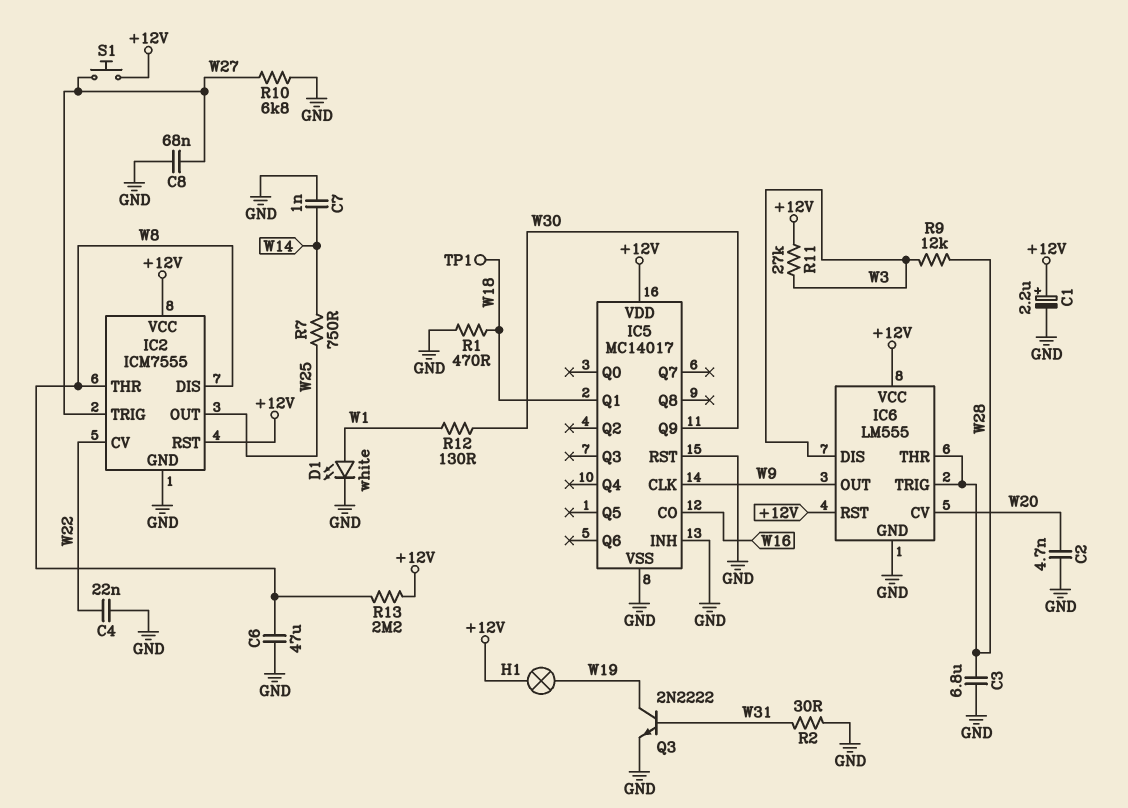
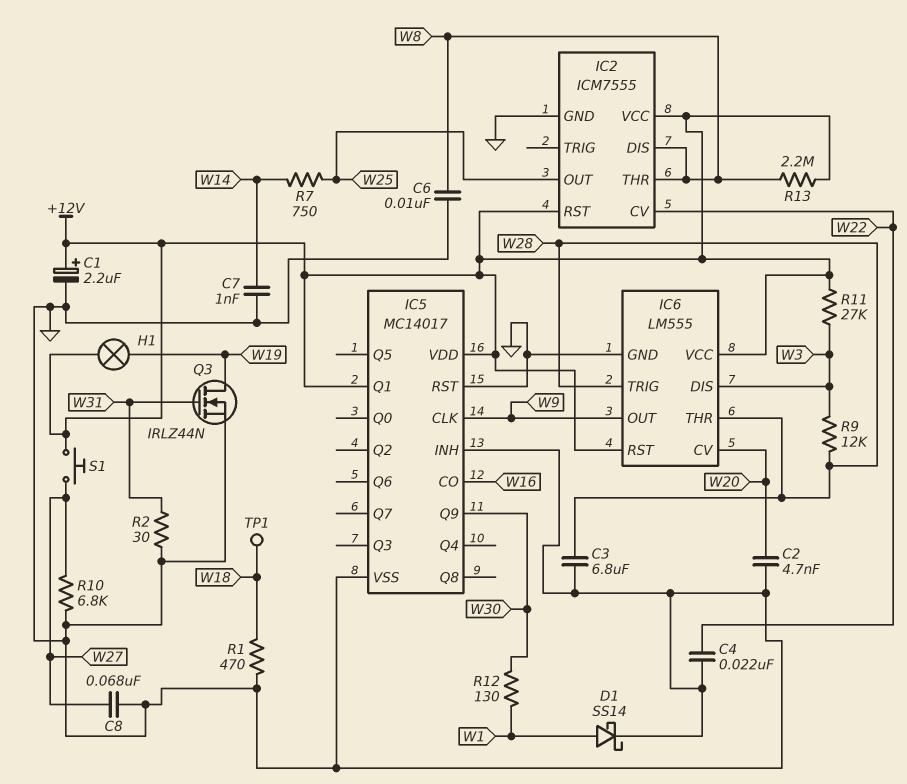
C6: 47uF (GND, W8) -> 10nF (GND, W8)
D1: LED white (A W1, K GND) -> schottky SS14 (A W1, K GND)
IC2 pin TRIG: W27 -> none
IC5 pin Q1: W18 -> +12V
Q3: NPN 2N2222 (B W31, C W19, E GND) -> NMOS IRLZ44N (G W31, D W19, S GND)

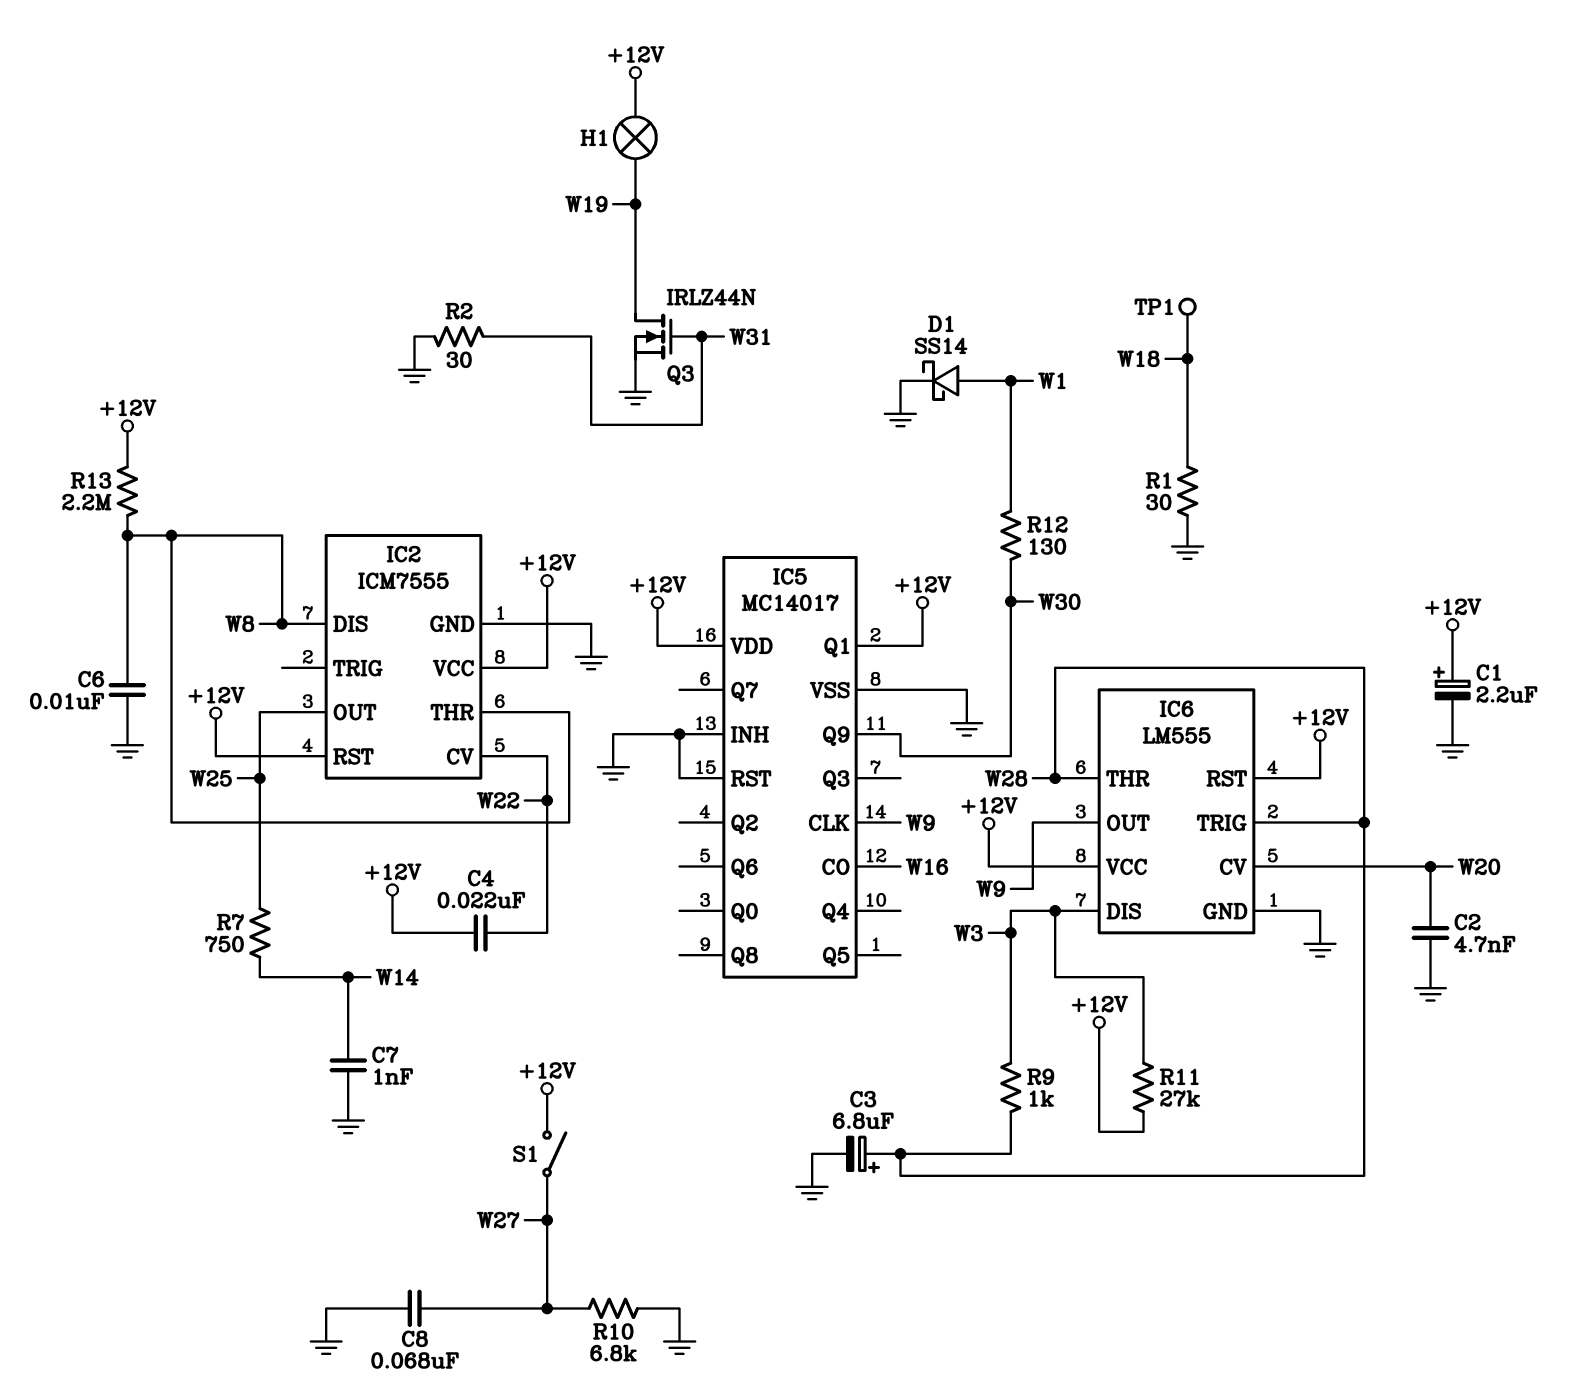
C3: 6.8uF (GND, W28) -> 6.8uF (plus W28, minus GND)
C4: 22nF (GND, W22) -> 22nF (+12V, W22)
R1: 470 (GND, W18) -> 30 (GND, W18)
R9: 12k (W3, W28) -> 1k (W3, W28)
S1: button (+12V, W27) -> switch (+12V, W27)

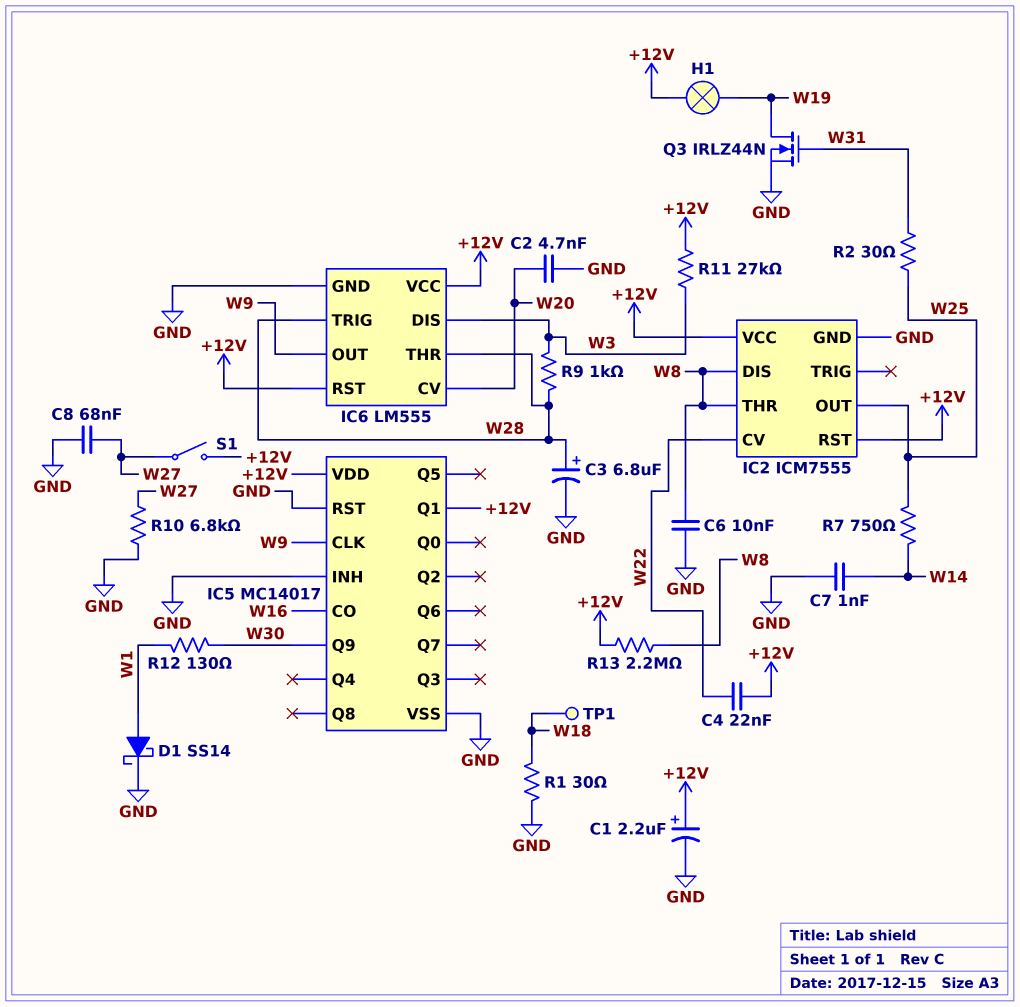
R2: 30 (GND, W31) -> 30 (W25, W31)

